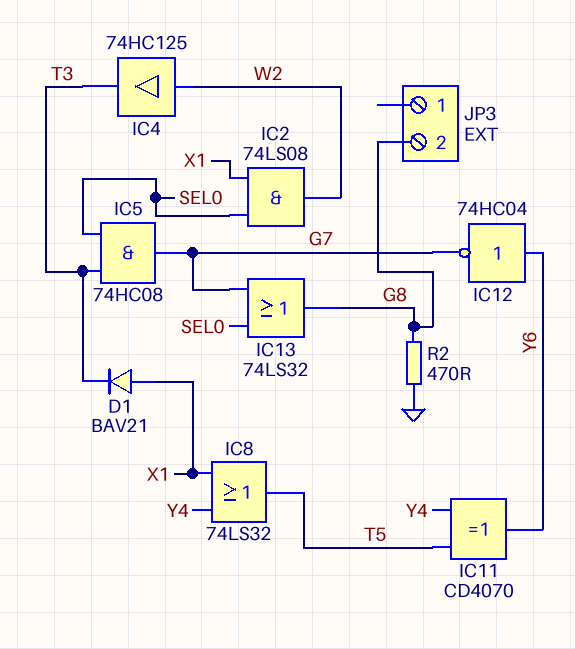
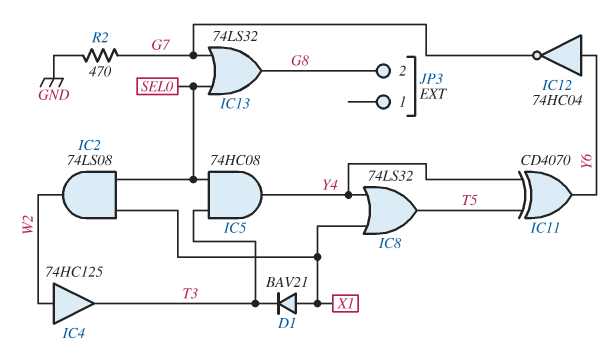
IC5: AND 74HC08 (in SEL0, in T3, out G7) -> AND 74HC08 (in SEL0, in T3, out Y4)
R2: 470 (G8, GND) -> 470 (G7, GND)

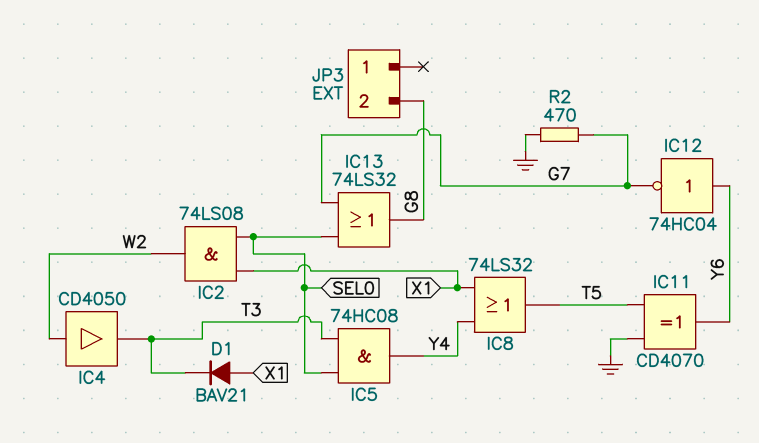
IC4: buffer 74HC125 (in W2, out T3) -> buffer CD4050 (in W2, out T3)
IC11: XOR CD4070 (in T5, in Y4, out Y6) -> XOR CD4070 (in GND, in T5, out Y6)

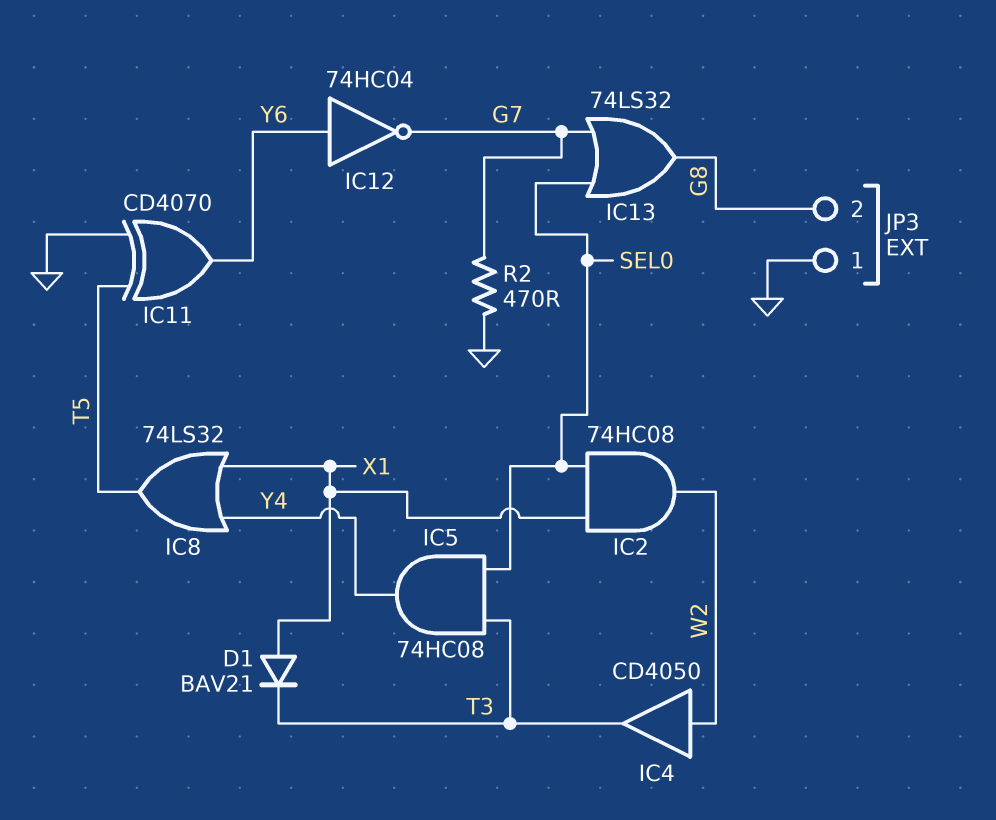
IC2: AND 74LS08 (in SEL0, in X1, out W2) -> AND 74HC08 (in SEL0, in X1, out W2)
JP3 pin 1: none -> GND

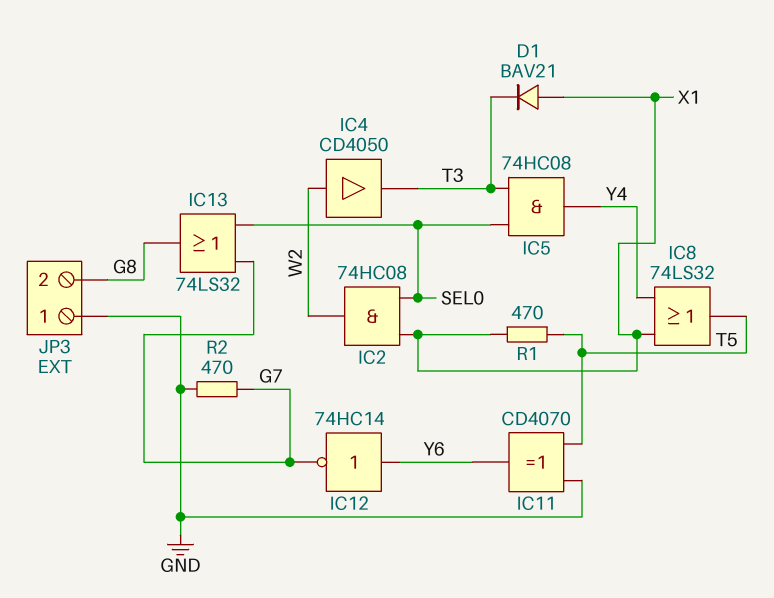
IC12: NOT 74HC04 (in Y6, out G7) -> NOT 74HC14 (in Y6, out G7)
R1: none -> 470 (T5, X1)

